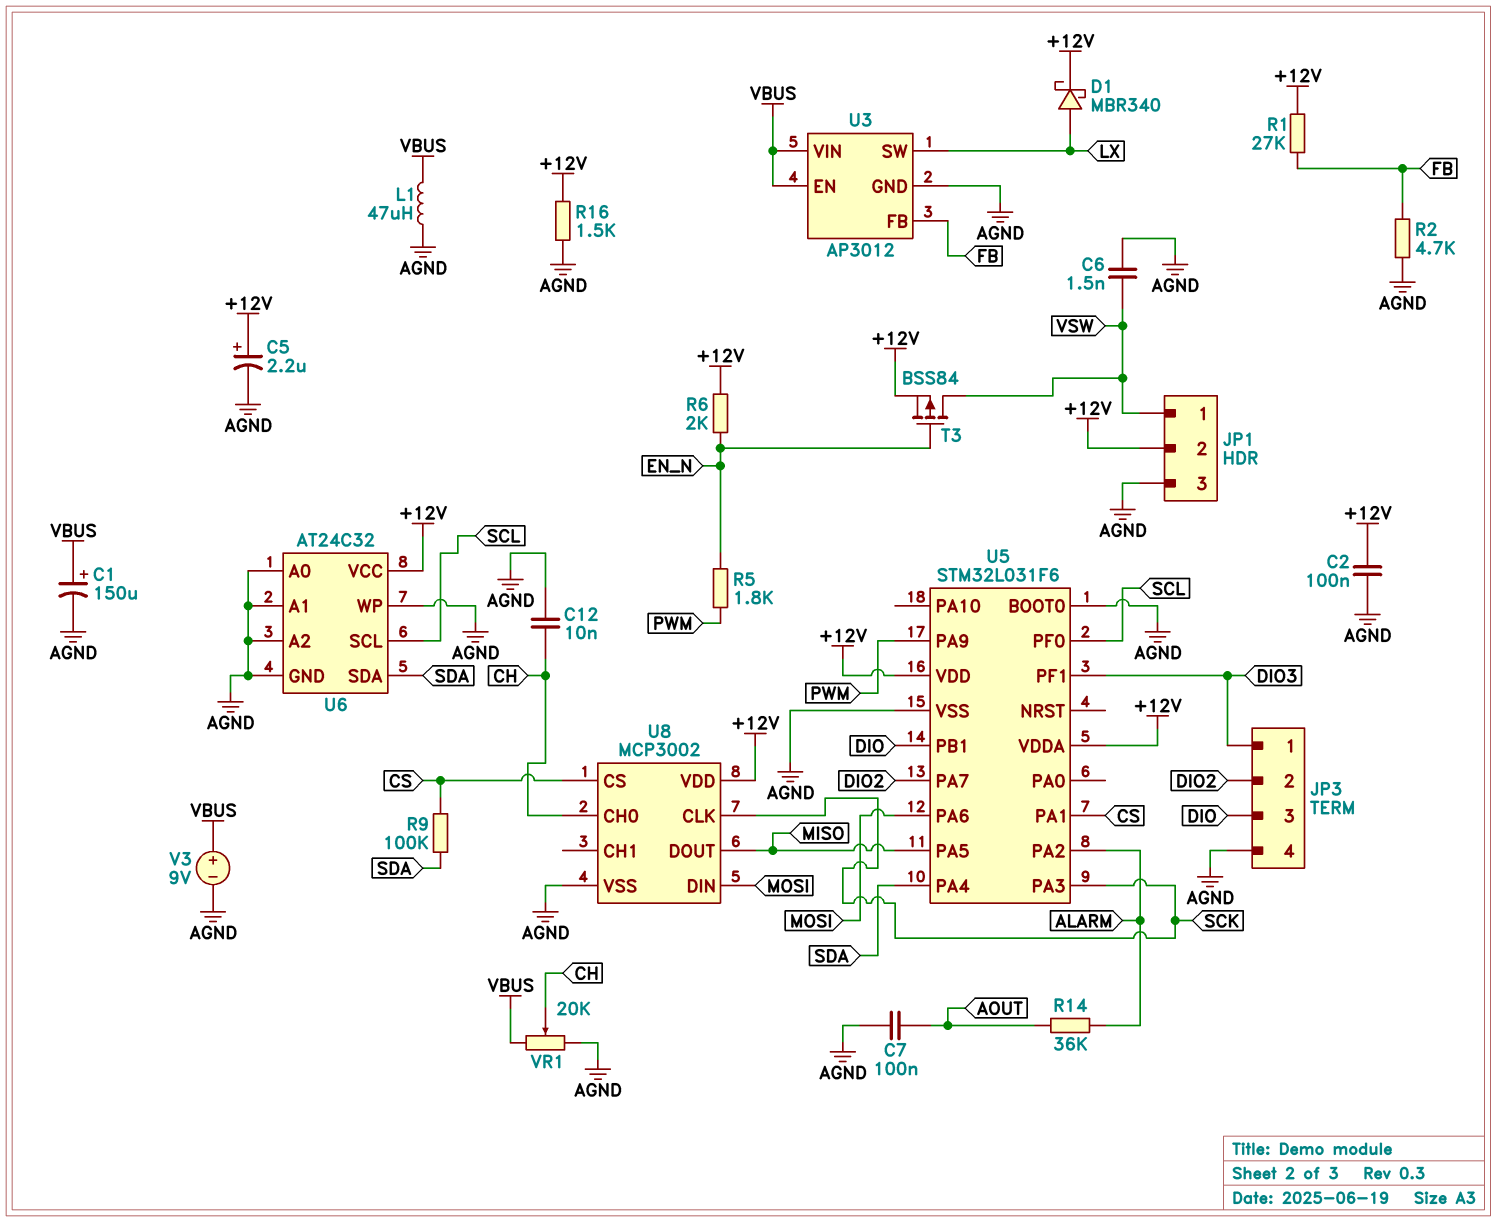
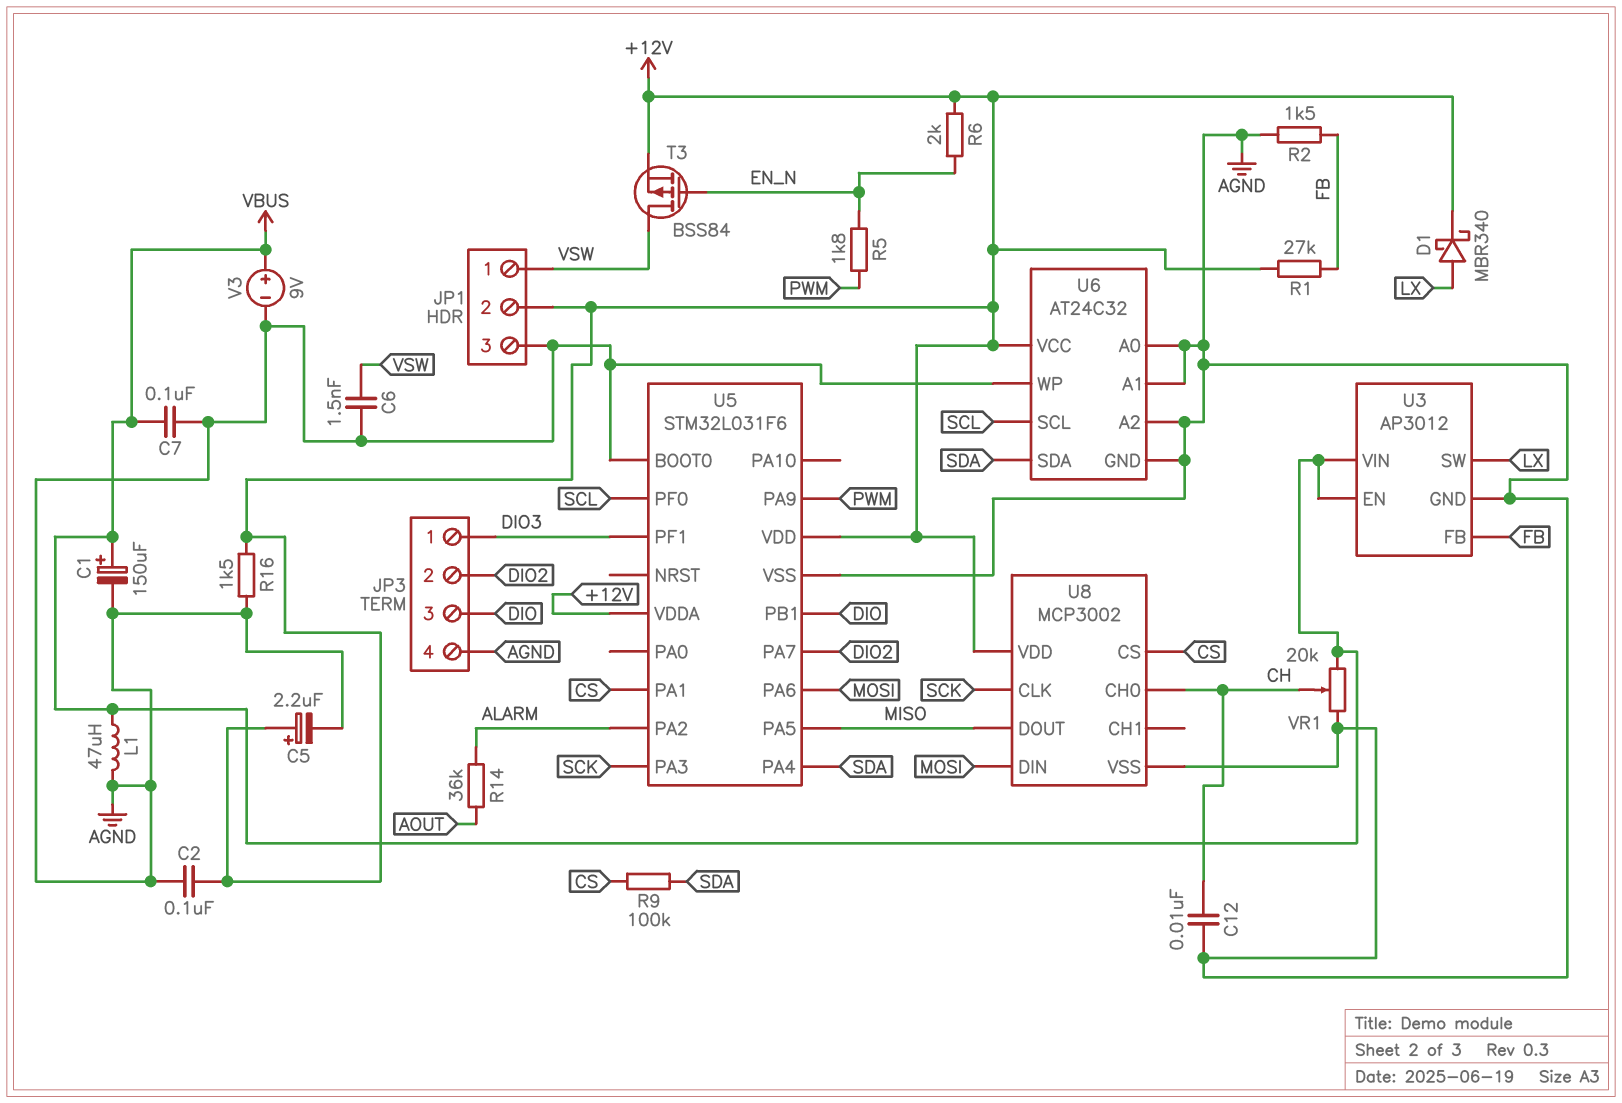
C7: 100nF (AGND, AOUT) -> 100nF (AGND, VBUS)
R2: 4.7k (AGND, FB) -> 1.5k (AGND, FB)

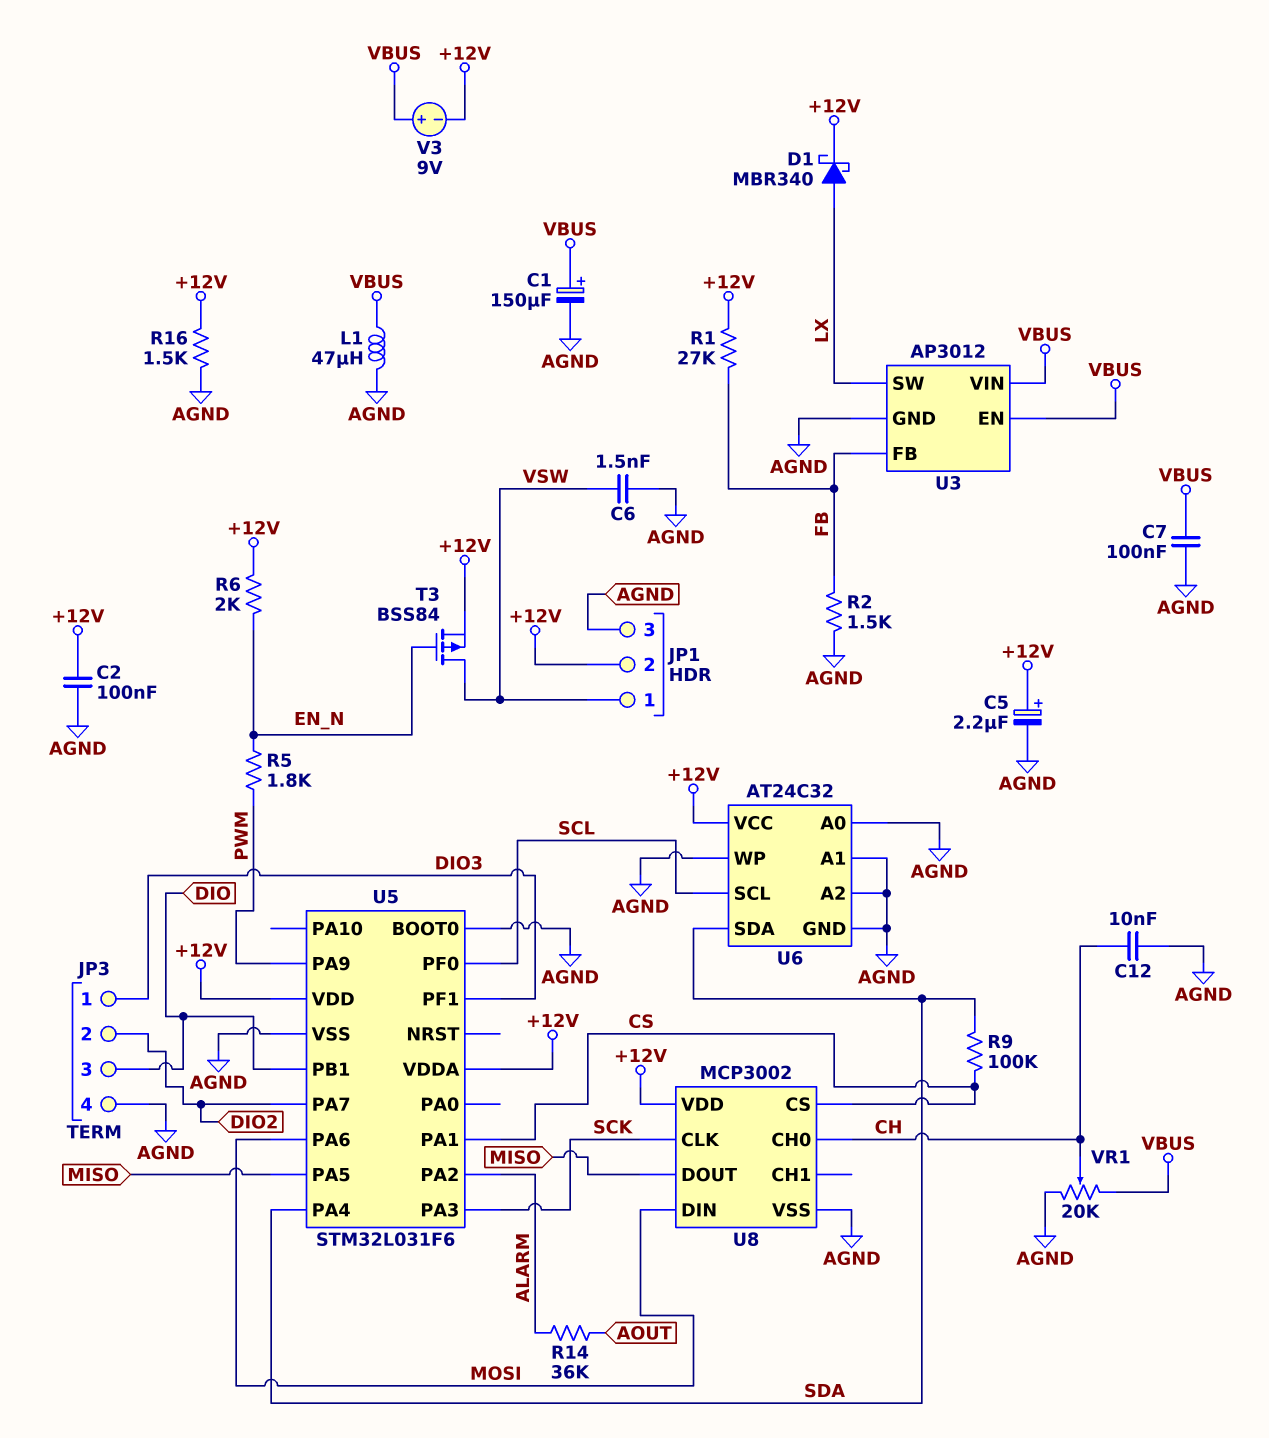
V3: 9V (plus VBUS, minus AGND) -> 9V (plus VBUS, minus +12V)

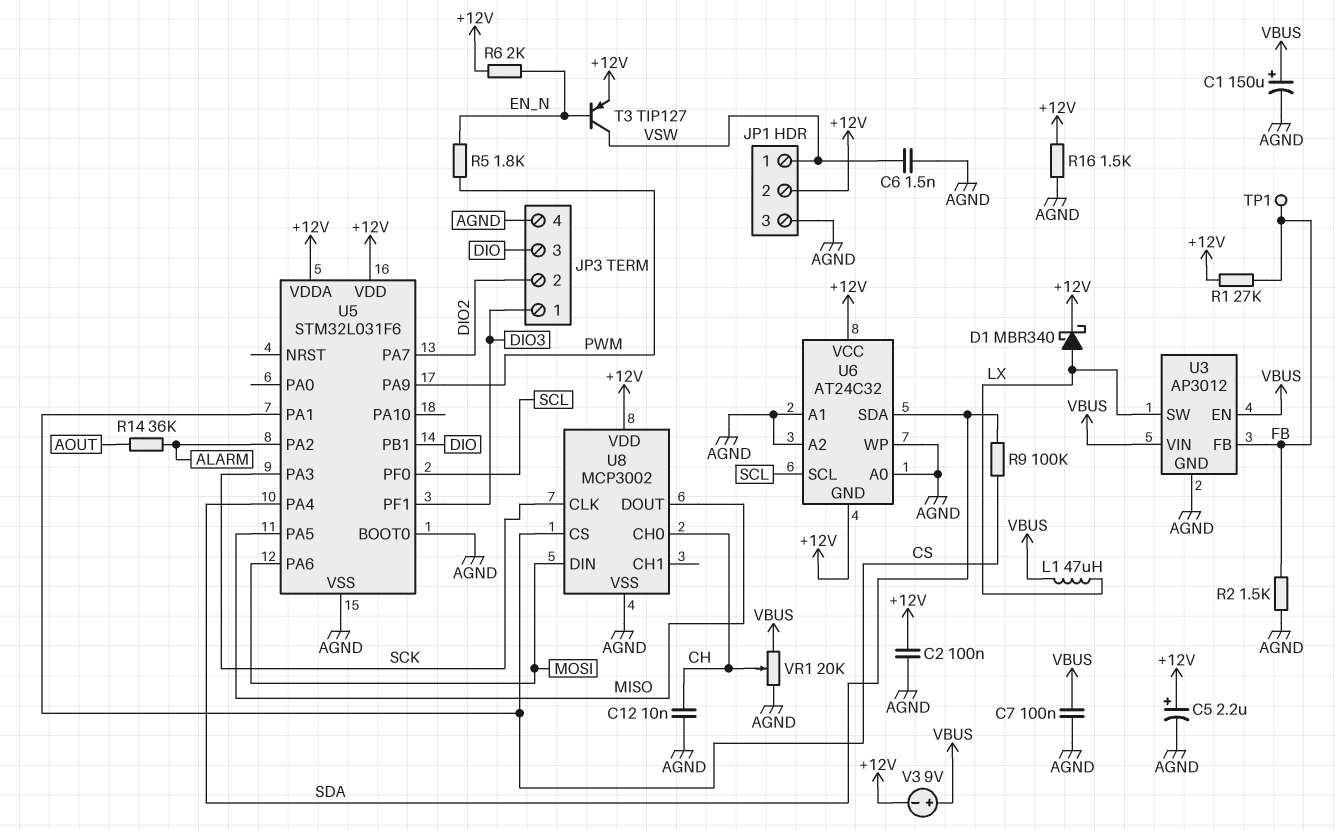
L1: 47uH (AGND, VBUS) -> 47uH (LX, VBUS)
T3: PMOS BSS84 (G EN_N, D VSW, S +12V) -> PNP TIP127 (B EN_N, C VSW, E +12V)
TP1: none -> test point (FB)
U6 pin GND: AGND -> +12V

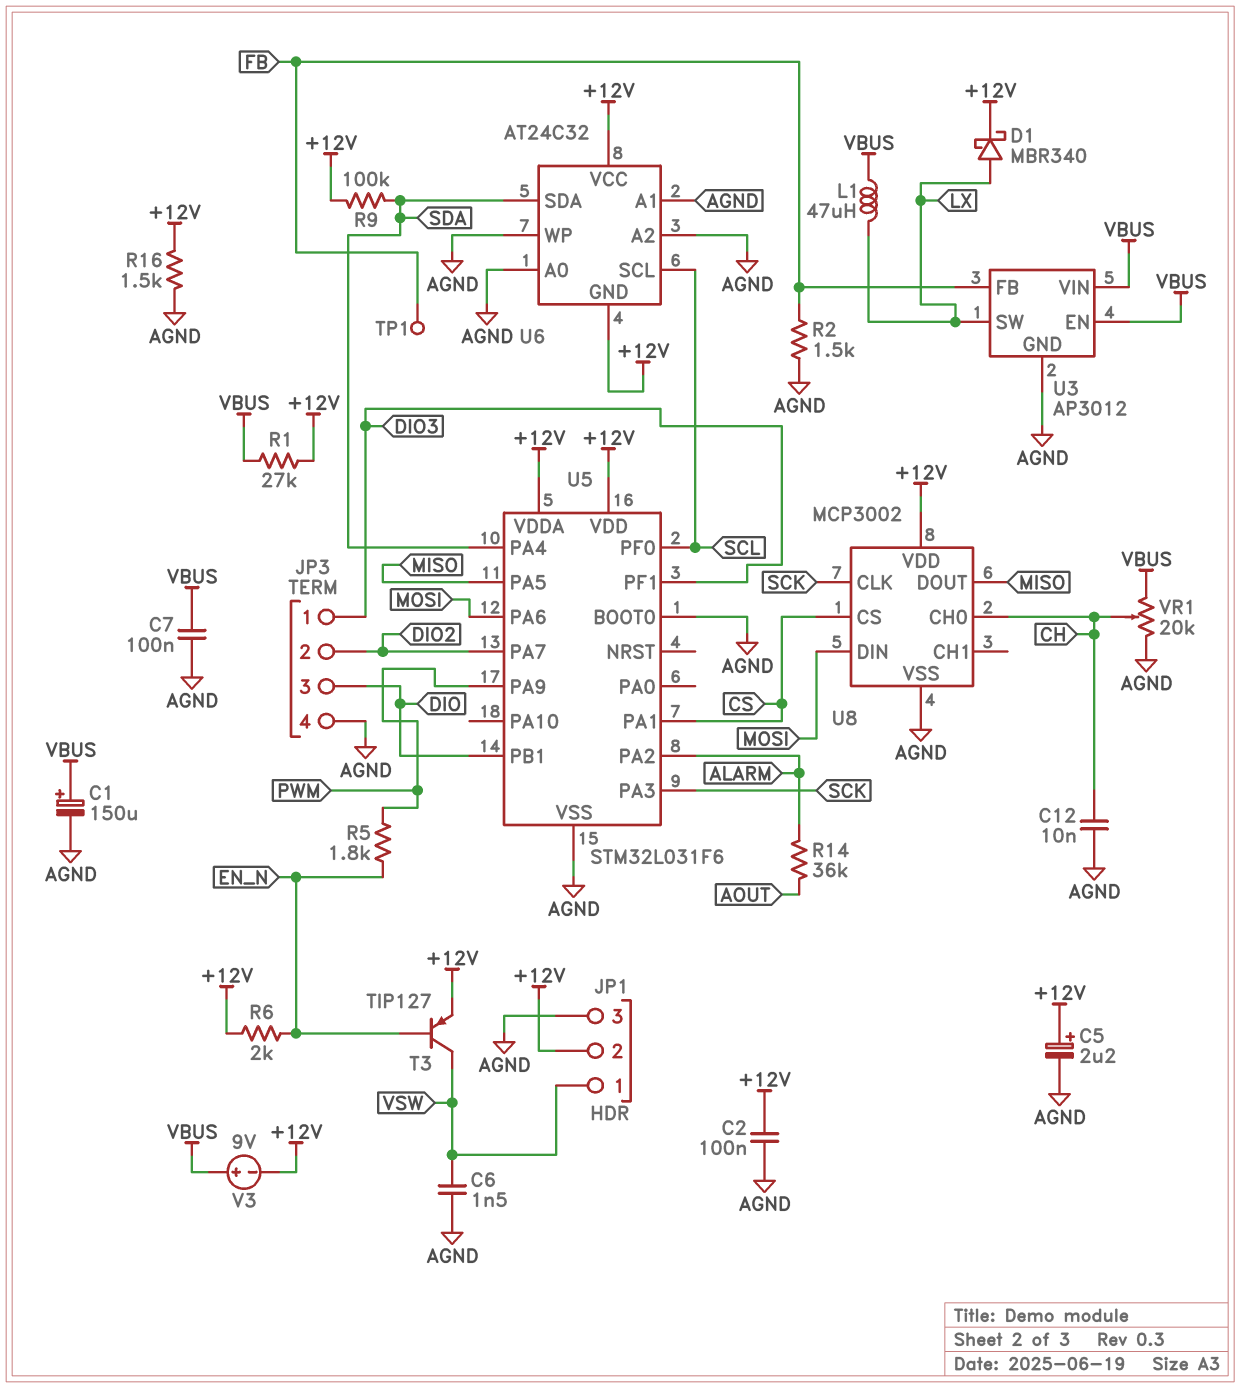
R1: 27k (+12V, FB) -> 27k (+12V, VBUS)
R9: 100k (CS, SDA) -> 100k (+12V, SDA)

